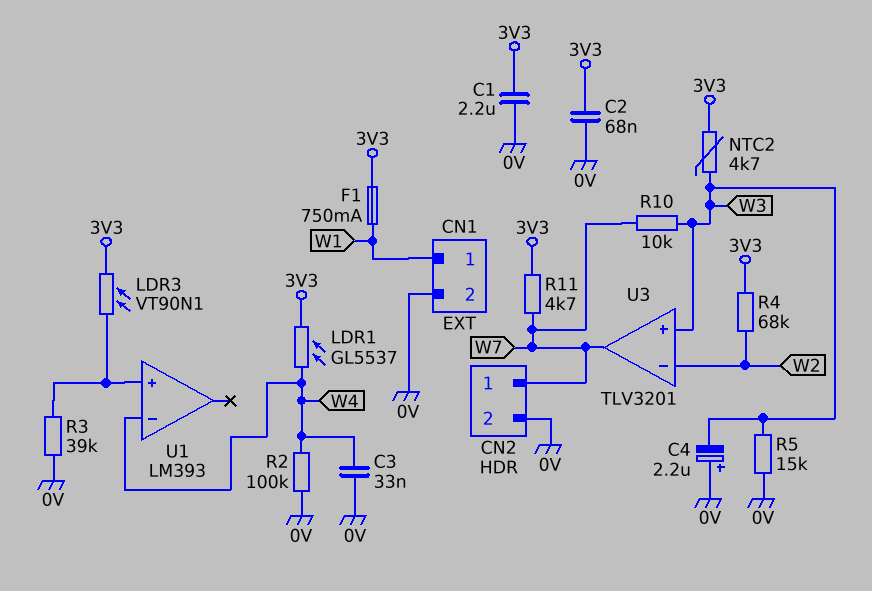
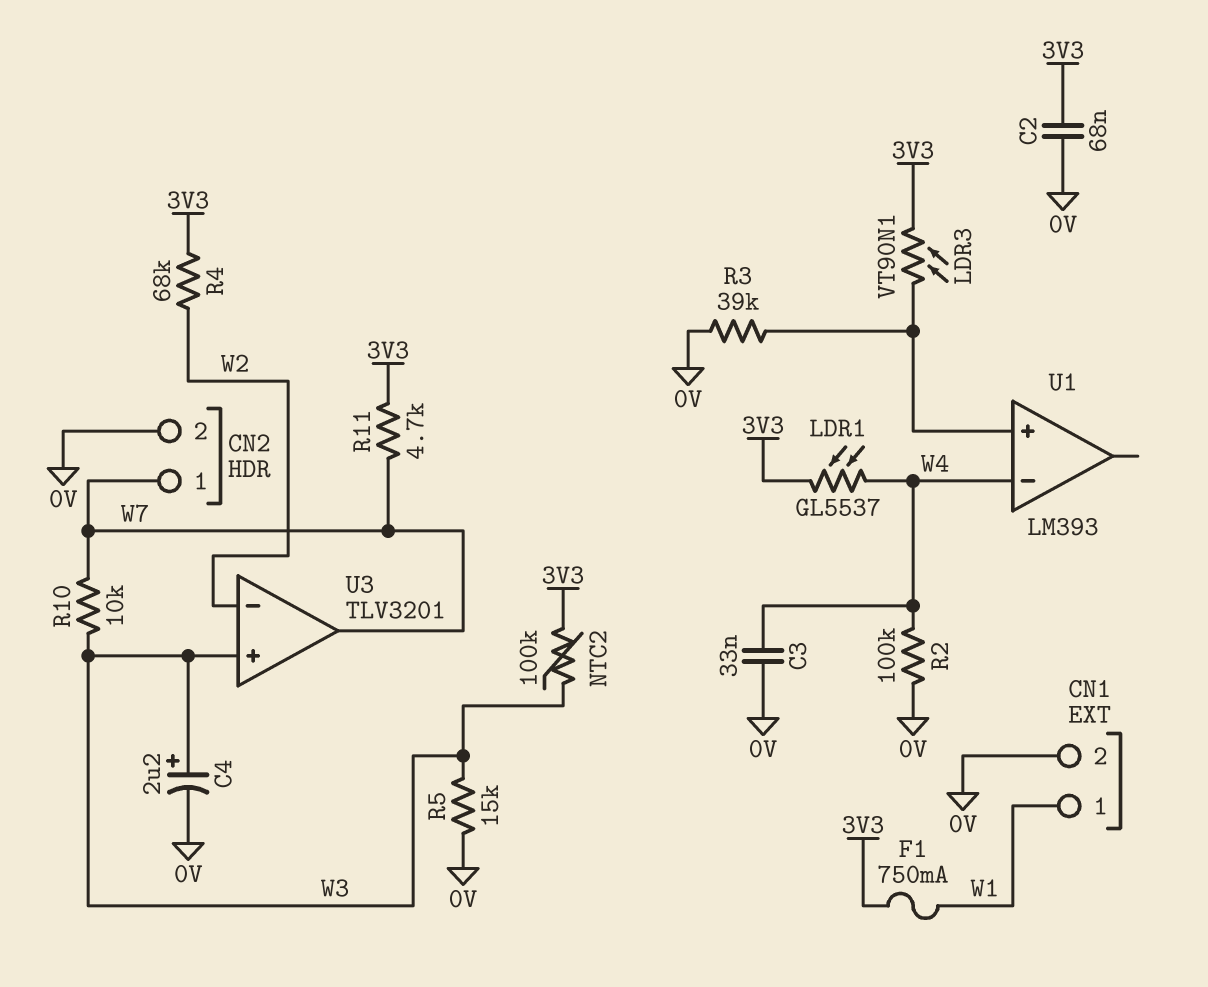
C1: 2.2uF (0V, 3V3) -> none
C4: 2.2uF (plus 0V, minus W3) -> 2.2uF (plus W3, minus 0V)
NTC2: 4.7k (3V3, W3) -> 100k (3V3, W3)

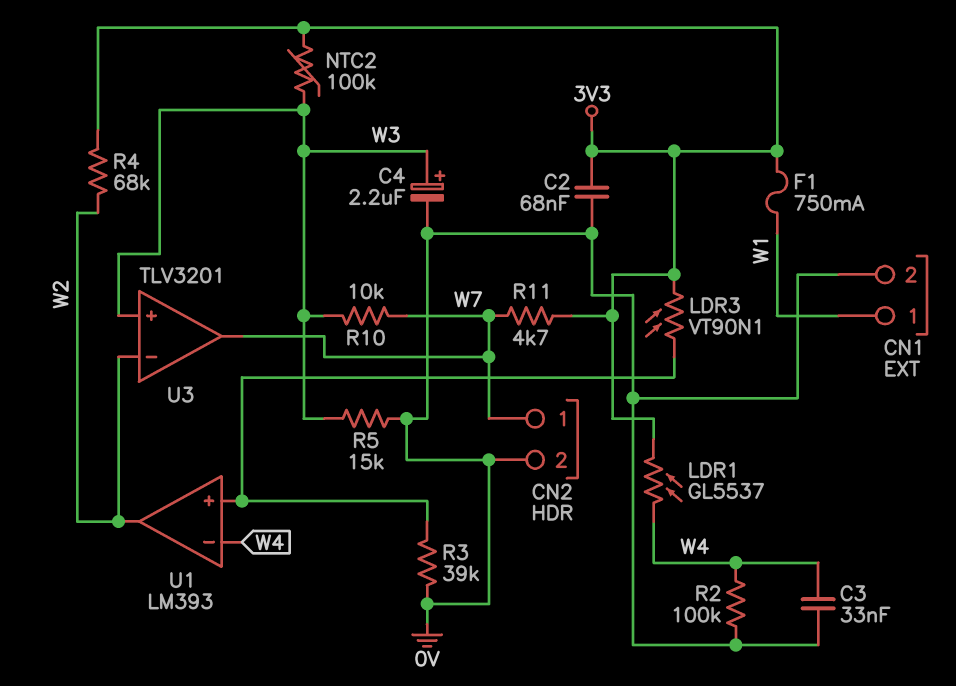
U1 pin out: none -> W2

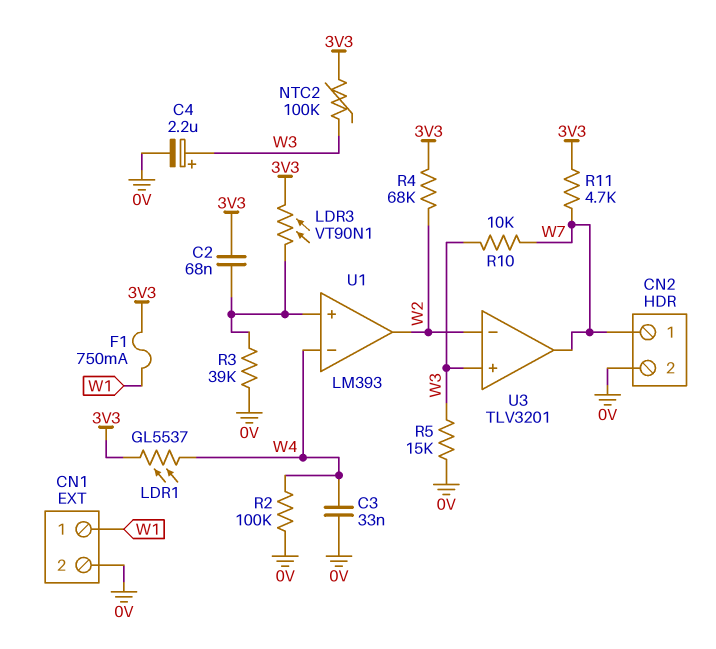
C2: 68nF (0V, 3V3) -> 68nF (3V3, U1/in+)

